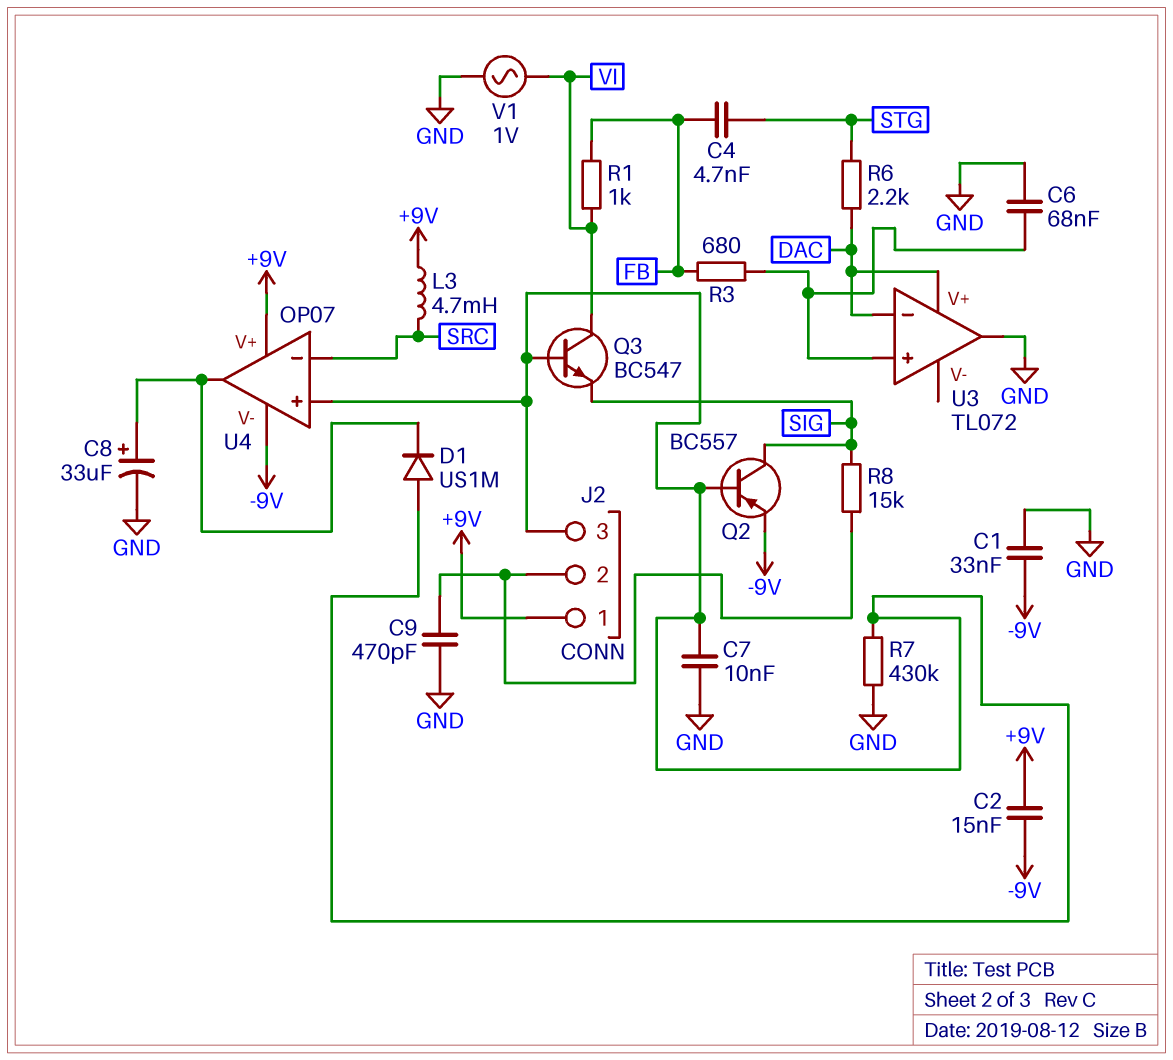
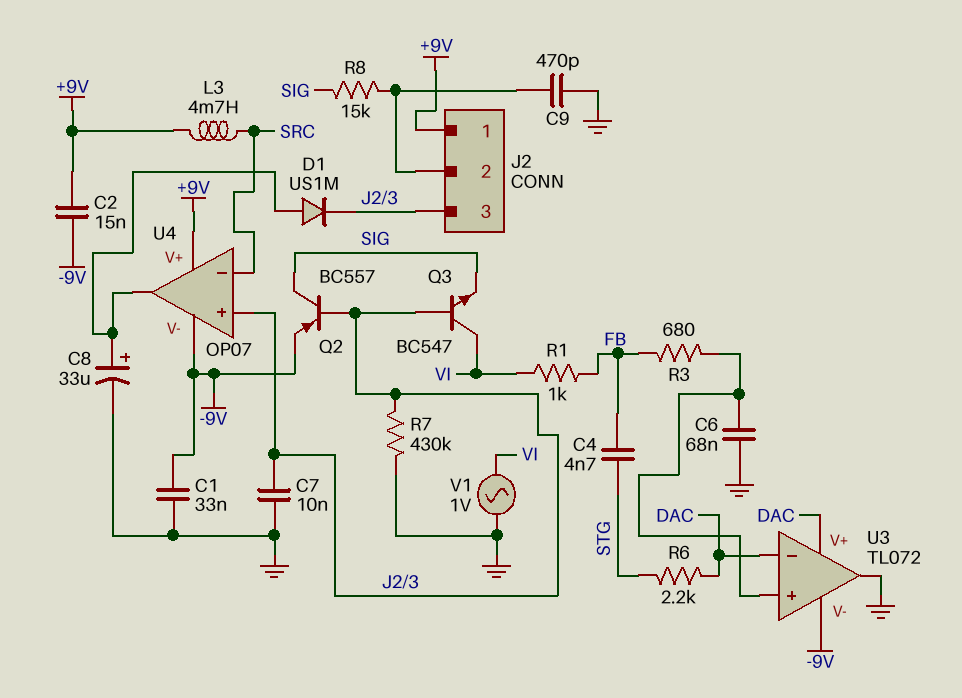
D1: diode US1M (A J2/3, K U4/out) -> diode US1M (A U4/out, K J2/3)
U3 pin V-: none -> -9V

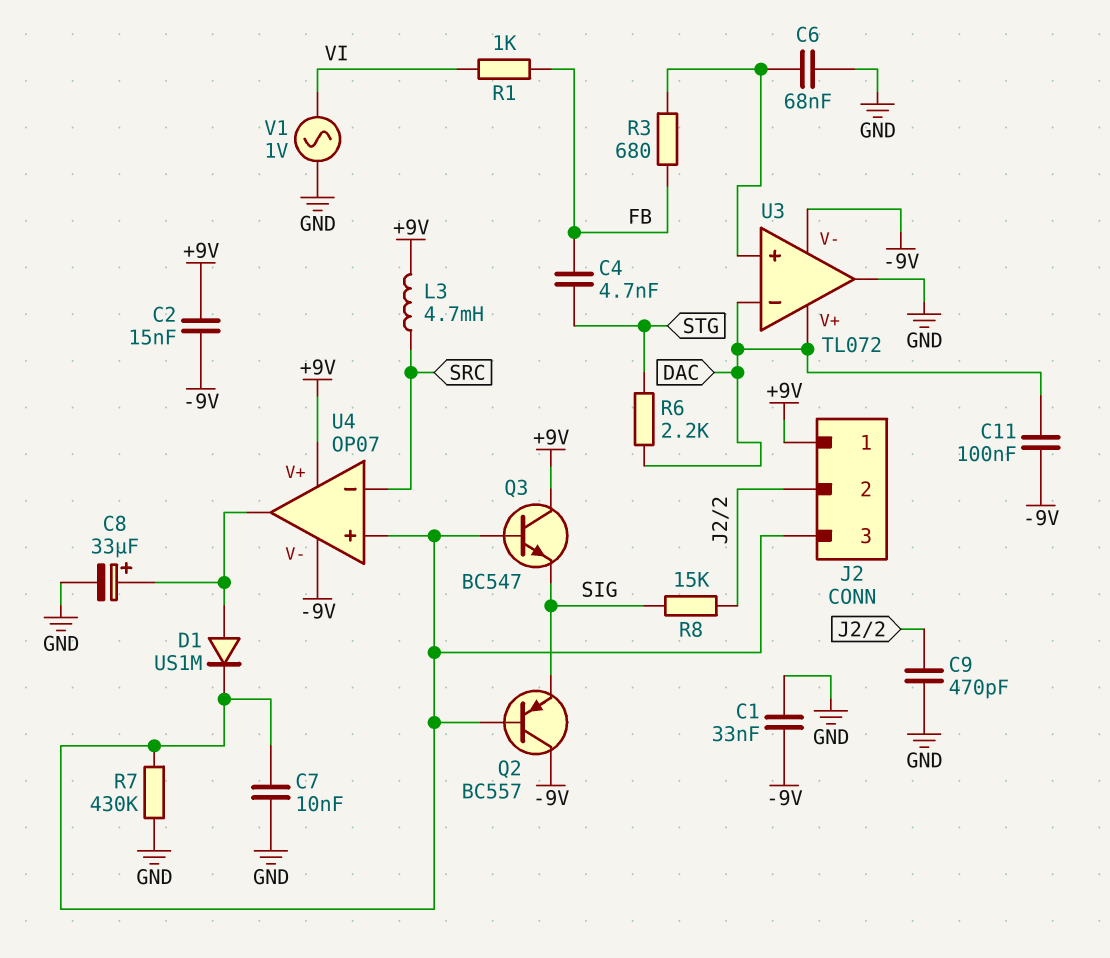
C11: none -> 100nF (-9V, DAC)
Q2: PNP BC557 (B J2/3, C SIG, E -9V) -> PNP BC557 (B J2/3, C -9V, E SIG)
Q3: NPN BC547 (B J2/3, C VI, E SIG) -> NPN BC547 (B J2/3, C +9V, E SIG)

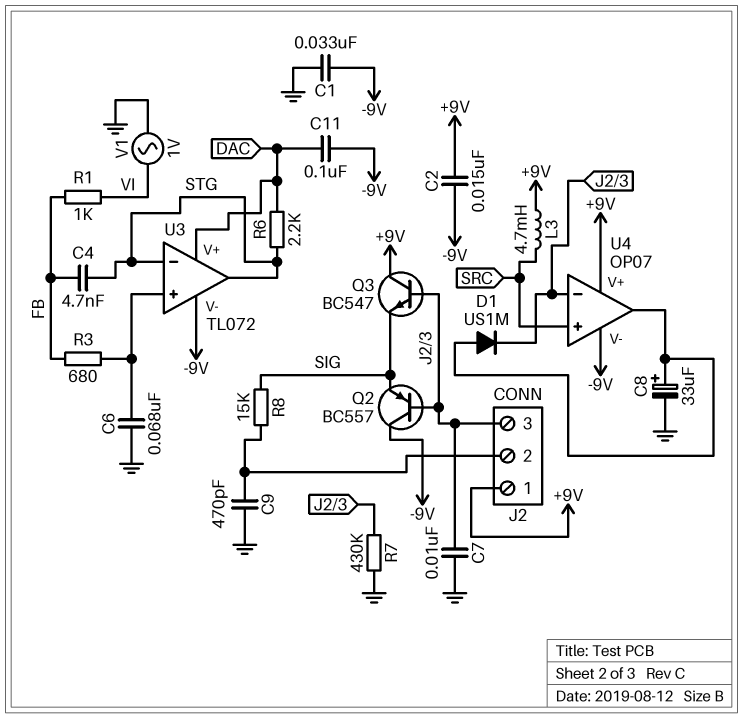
U3 pin in-: DAC -> STG
U3 pin out: GND -> STG
U4 pin in+: J2/3 -> SRC
U4 pin in-: SRC -> J2/3

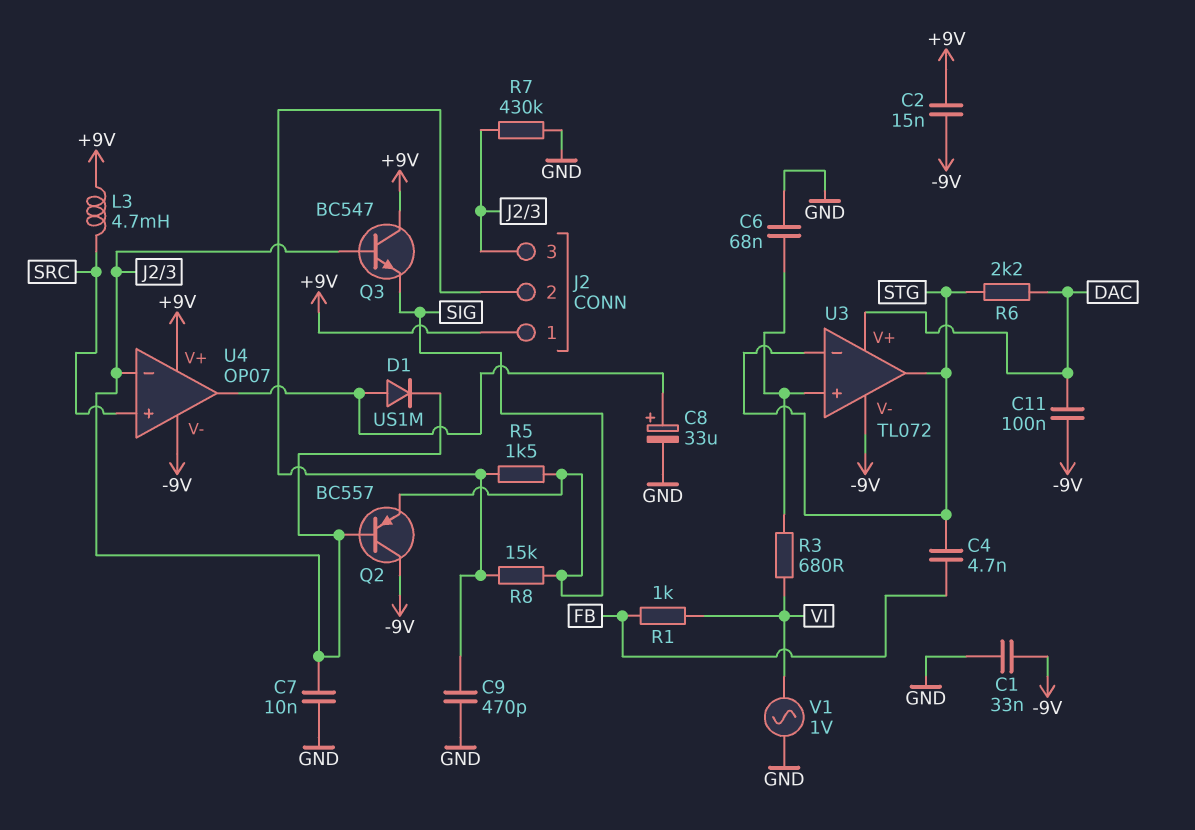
R3: 680 (FB, U3/in+) -> 680 (U3/in+, VI)
R5: none -> 1.5k (J2/2, SIG)

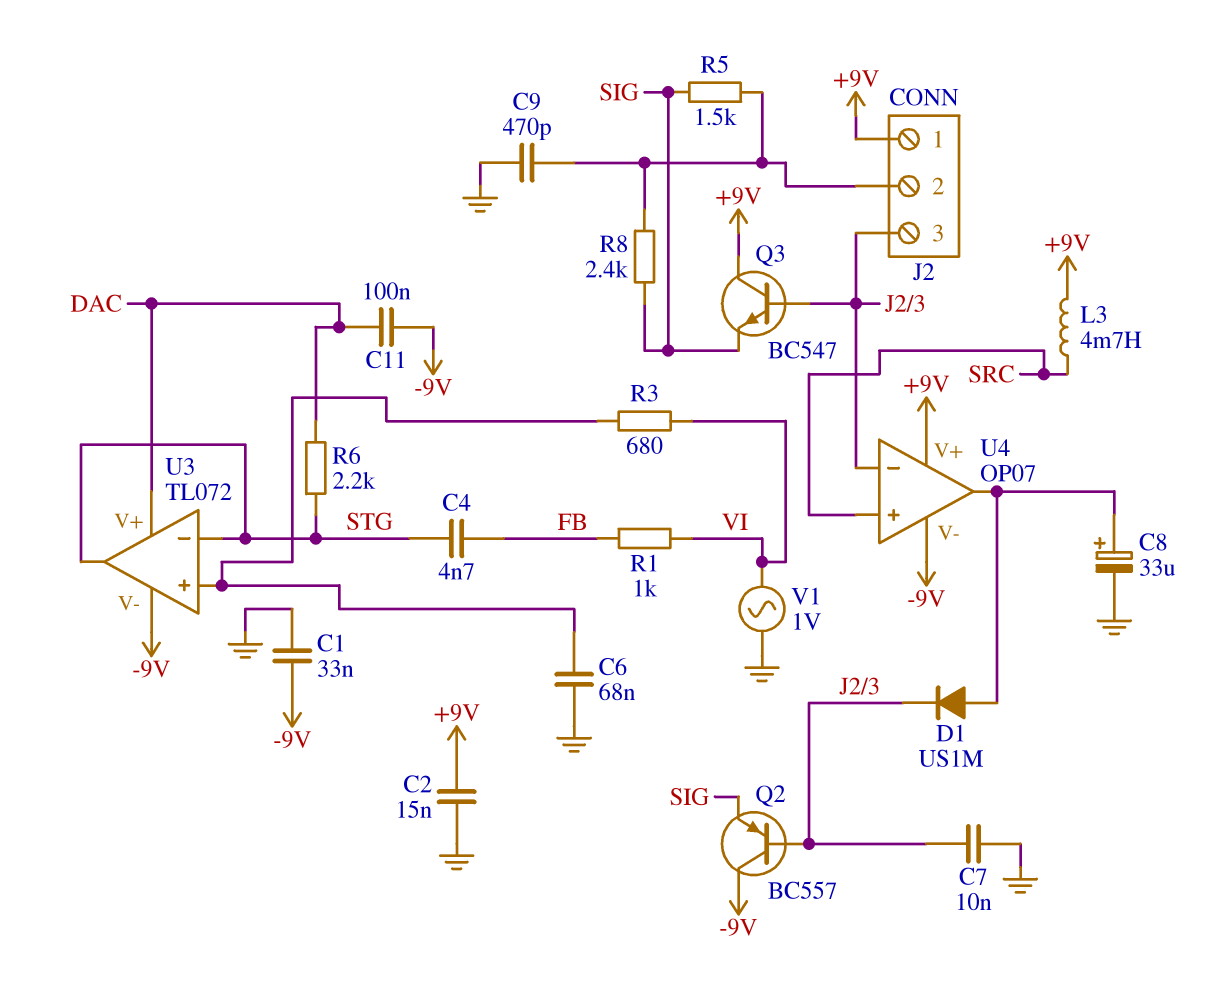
C2: 15nF (+9V, -9V) -> 15nF (+9V, GND)
R7: 430k (GND, J2/3) -> none
R8: 15k (J2/2, SIG) -> 2.4k (J2/2, SIG)

